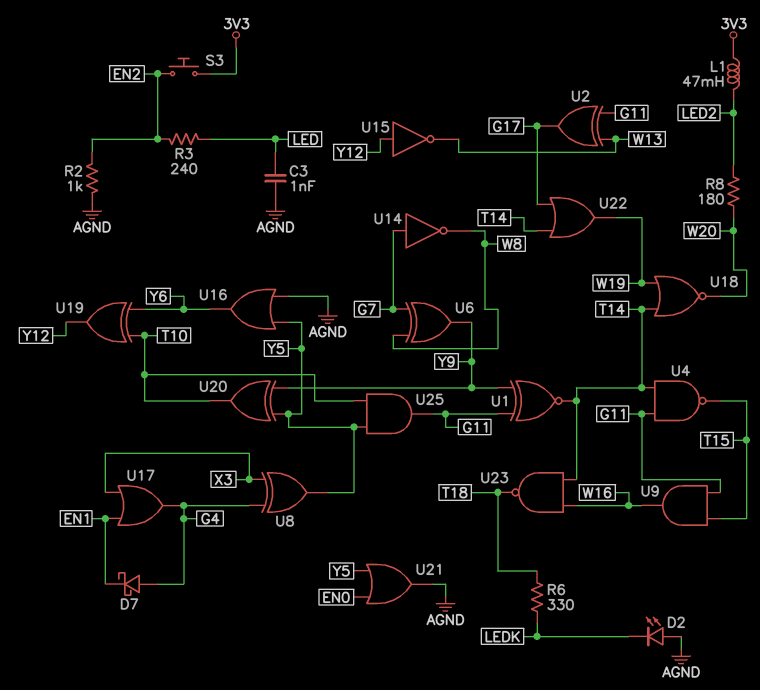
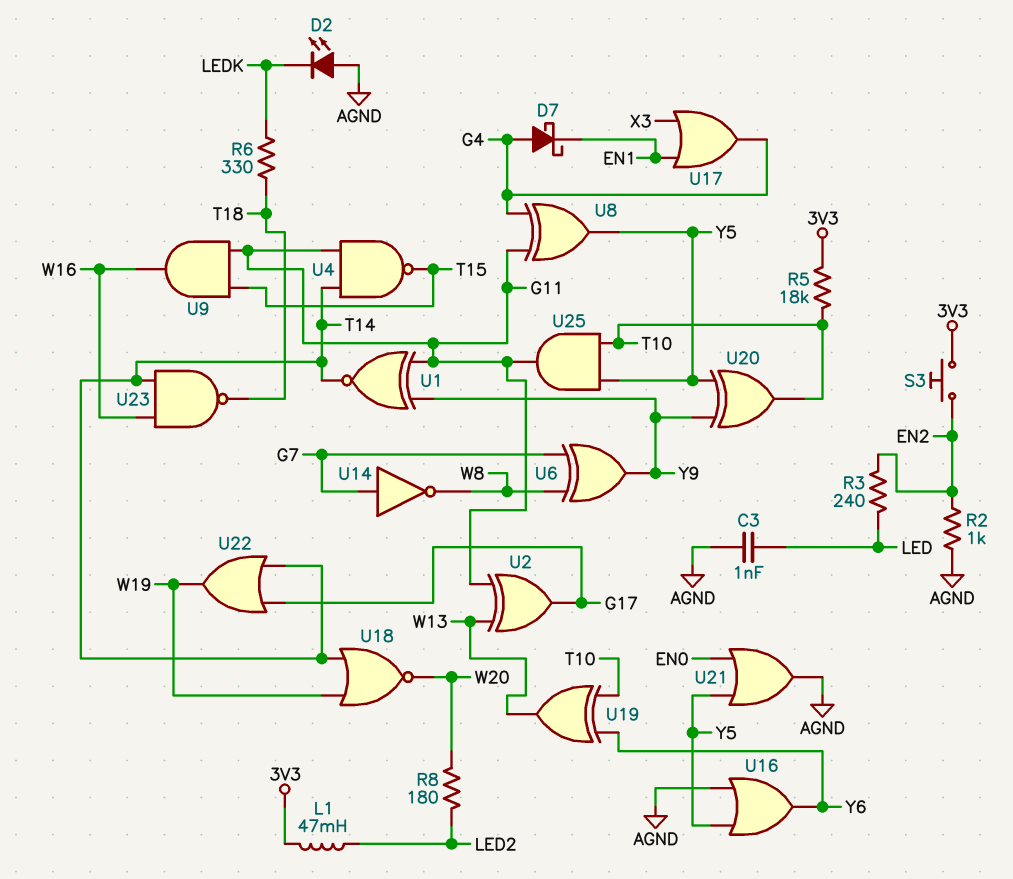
R5: none -> 18k (3V3, T10)
U8: XOR (in G4, in X3, out Y5) -> XOR (in G4, in G11, out Y5)
U15: NOT (in Y12, out W13) -> none
U19: XOR (in T10, in Y6, out Y12) -> XOR (in T10, in Y6, out W13)

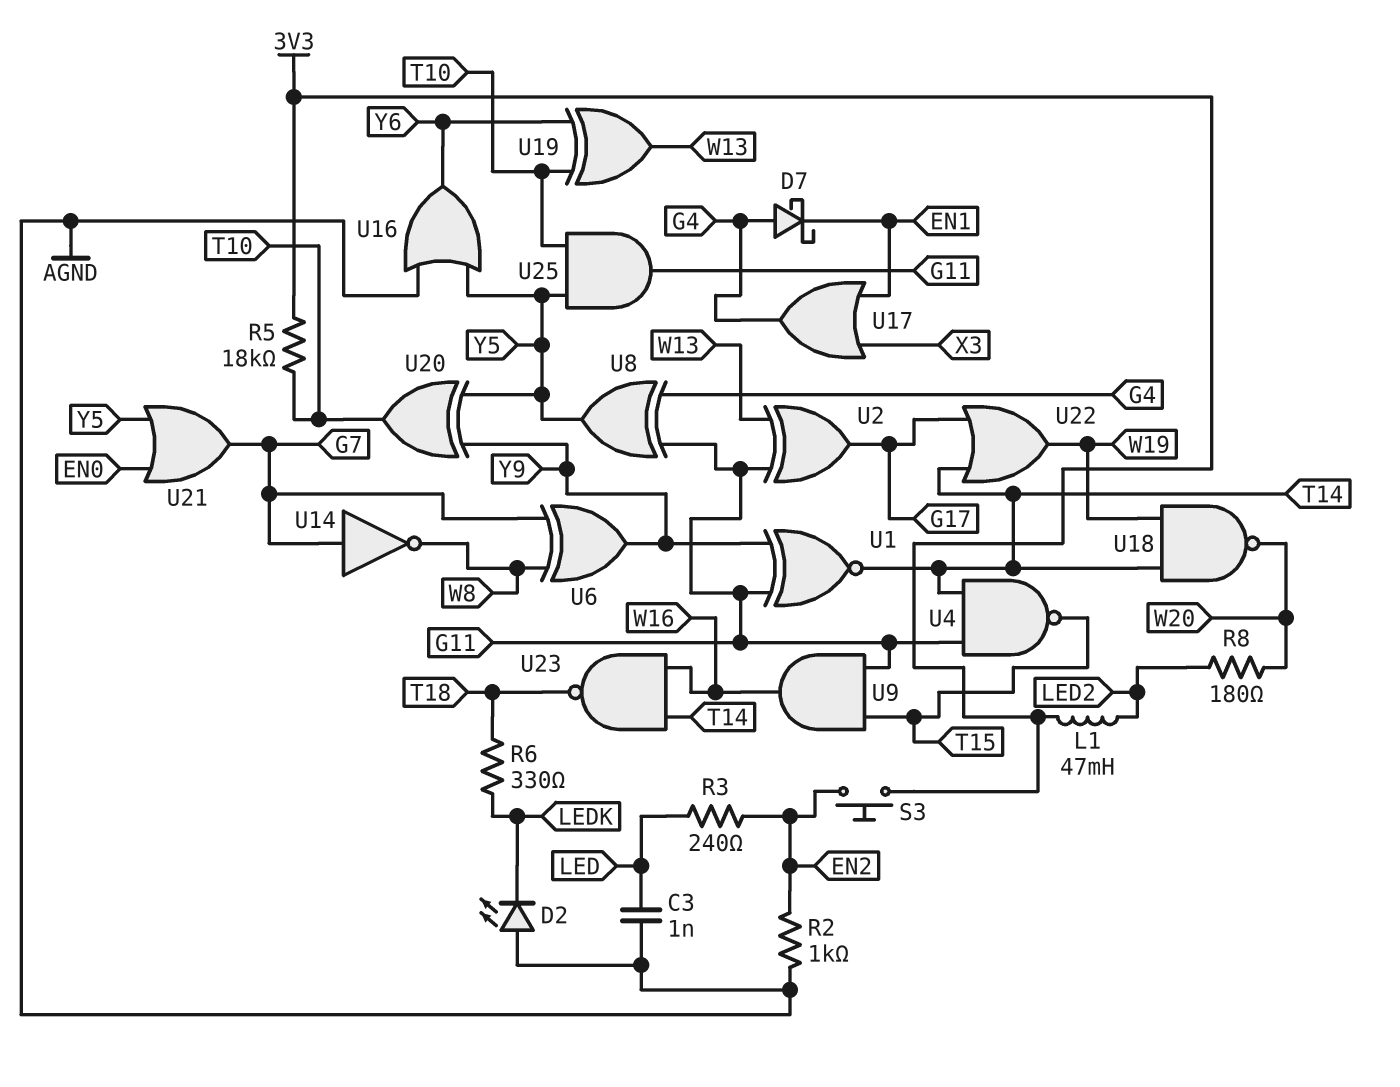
U18: NOR (in T14, in W19, out W20) -> NAND (in T14, in W19, out W20)
U21: OR (in EN0, in Y5, out AGND) -> OR (in EN0, in Y5, out G7)

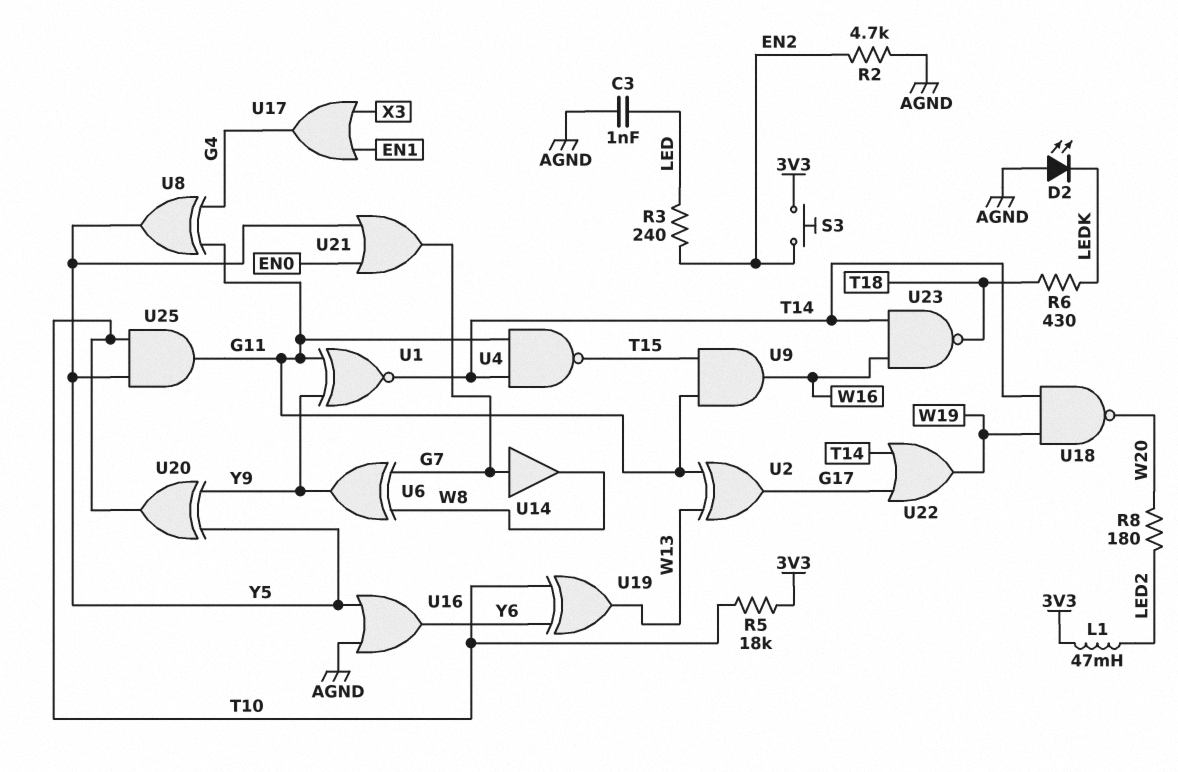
D7: schottky (A G4, K EN1) -> none
R2: 1k (AGND, EN2) -> 4.7k (AGND, EN2)
R6: 330 (LEDK, T18) -> 430 (LEDK, T18)
U14: NOT (in G7, out W8) -> buffer (in G7, out W8)

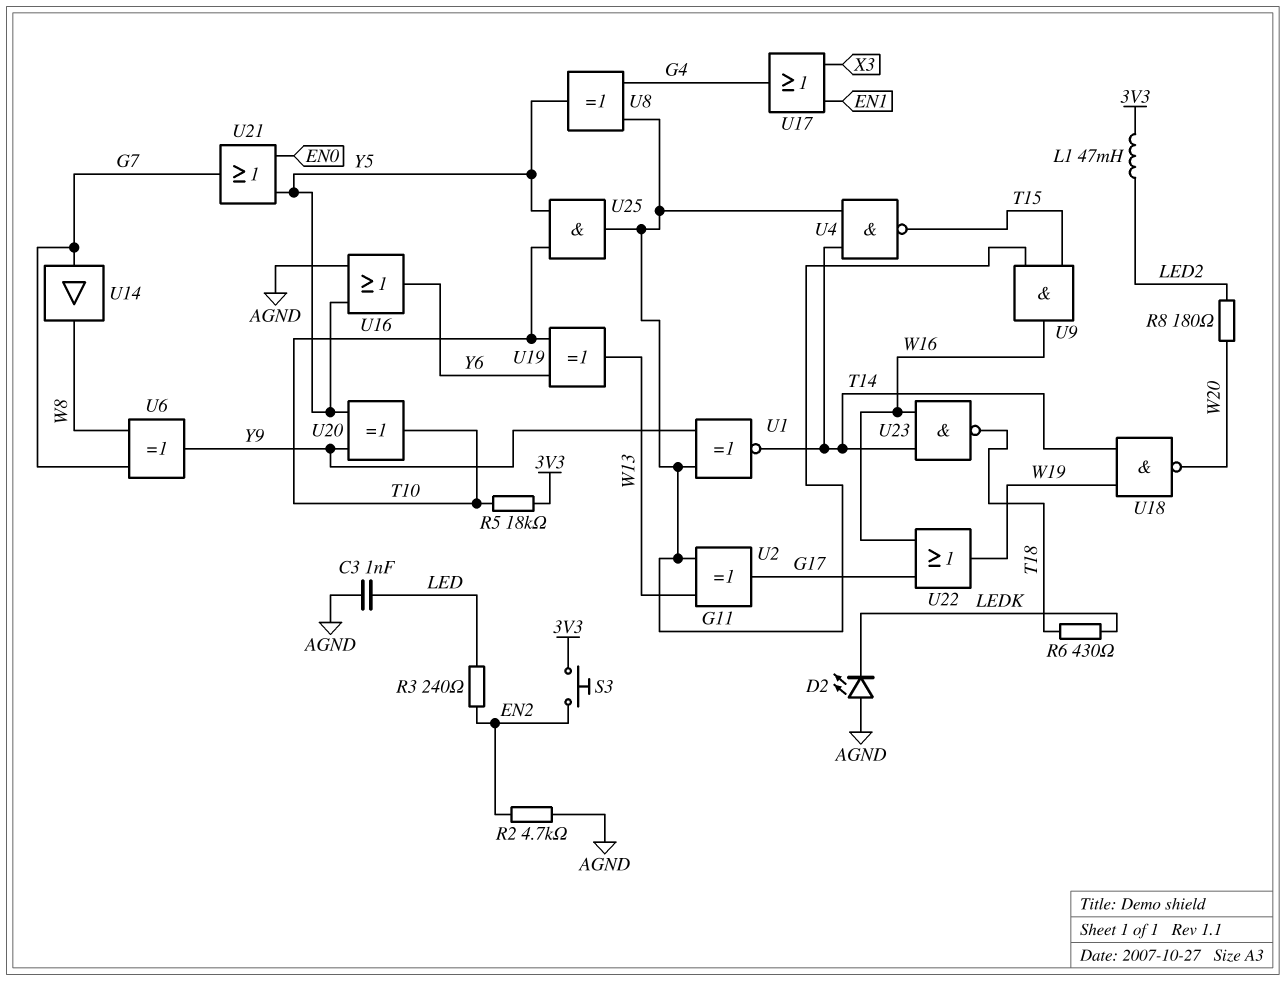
U22: OR (in G17, in T14, out W19) -> OR (in G17, in W16, out W19)

